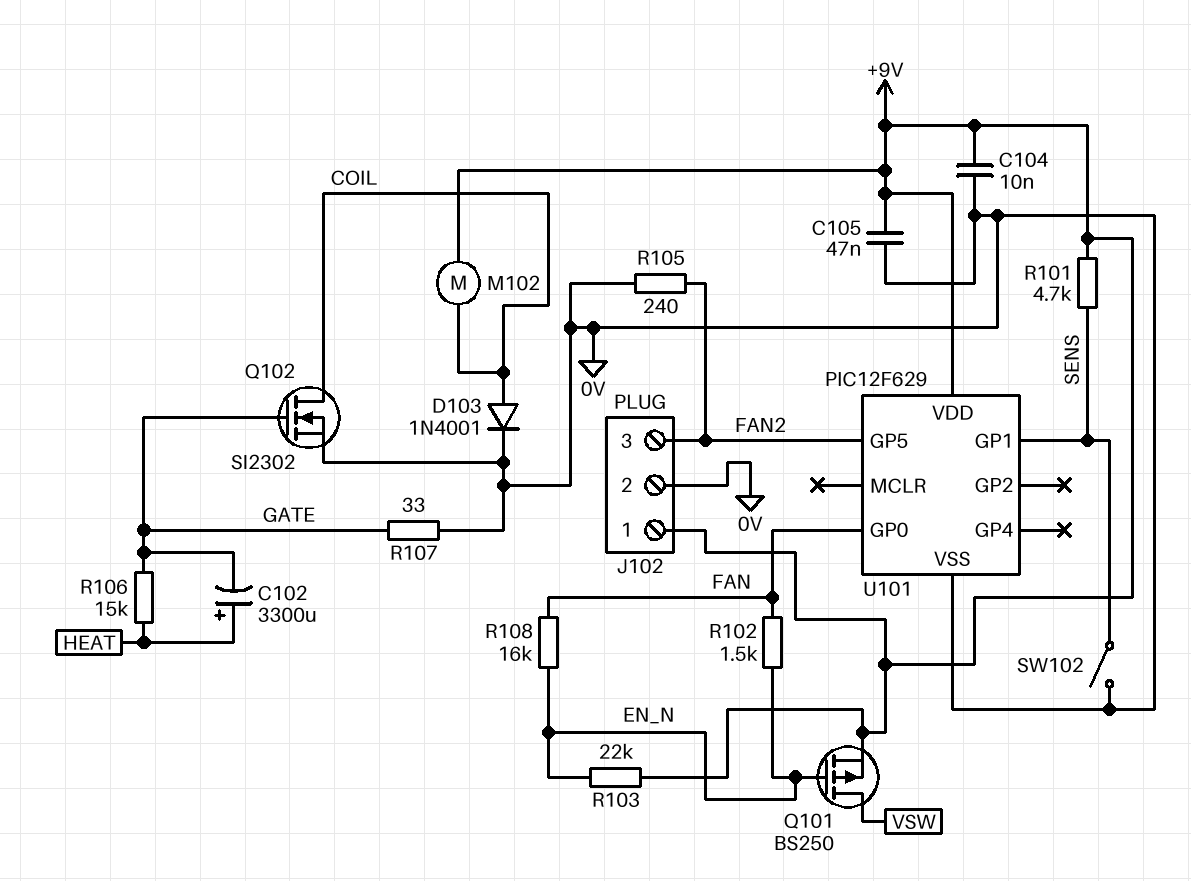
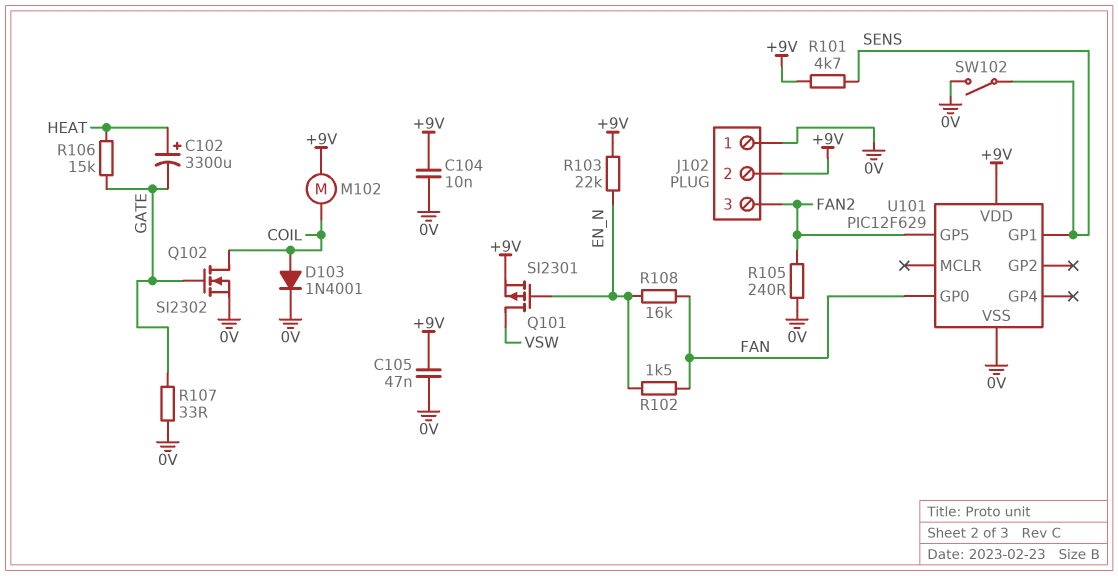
J102 pin 1: +9V -> 0V
J102 pin 2: 0V -> +9V
Q101: PMOS BS250 (G EN_N, D VSW, S +9V) -> PMOS SI2301 (G EN_N, D VSW, S +9V)

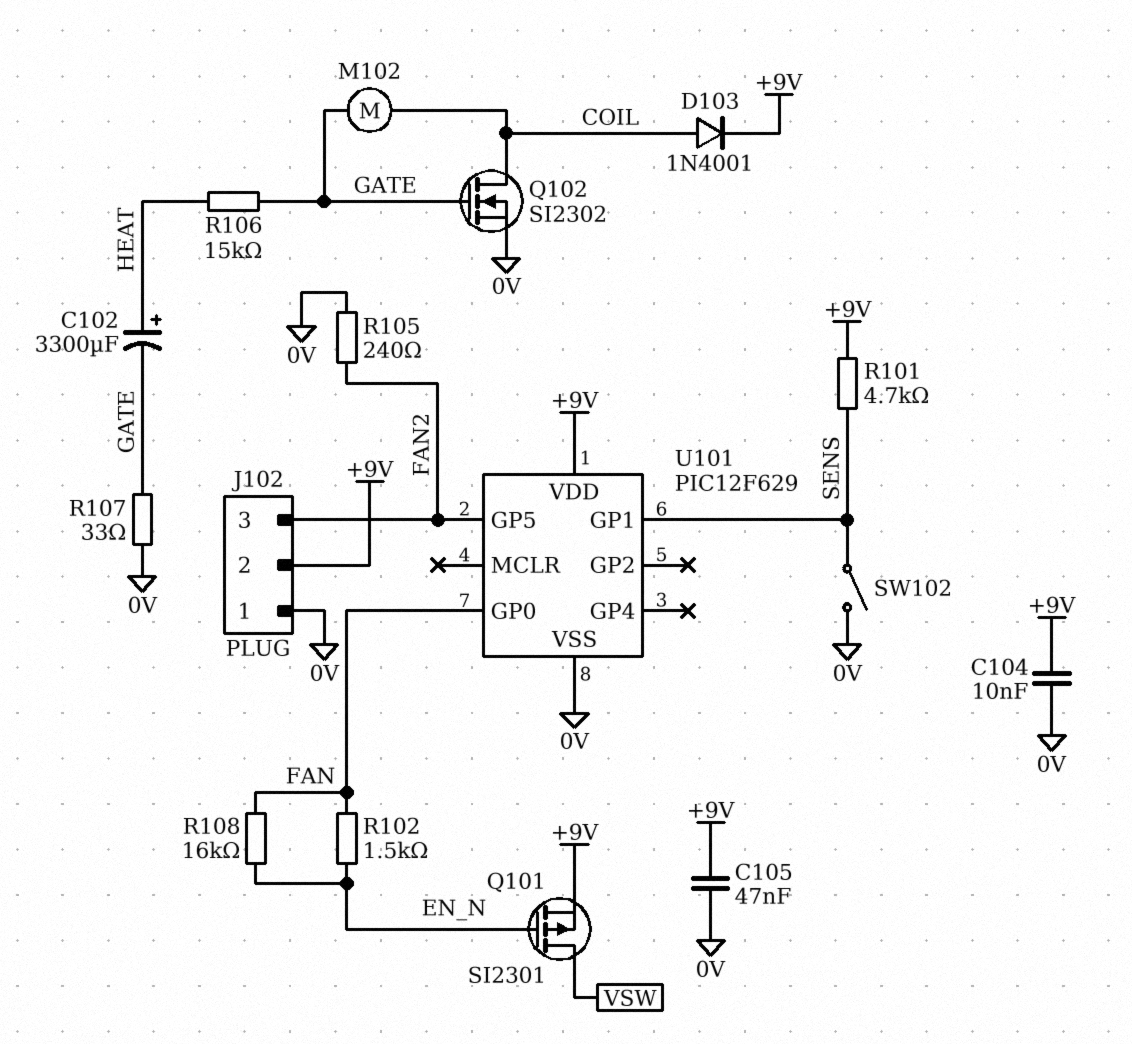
D103: diode 1N4001 (A COIL, K 0V) -> diode 1N4001 (A COIL, K +9V)
M102: motor (+9V, COIL) -> motor (COIL, GATE)
R103: 22k (+9V, EN_N) -> none

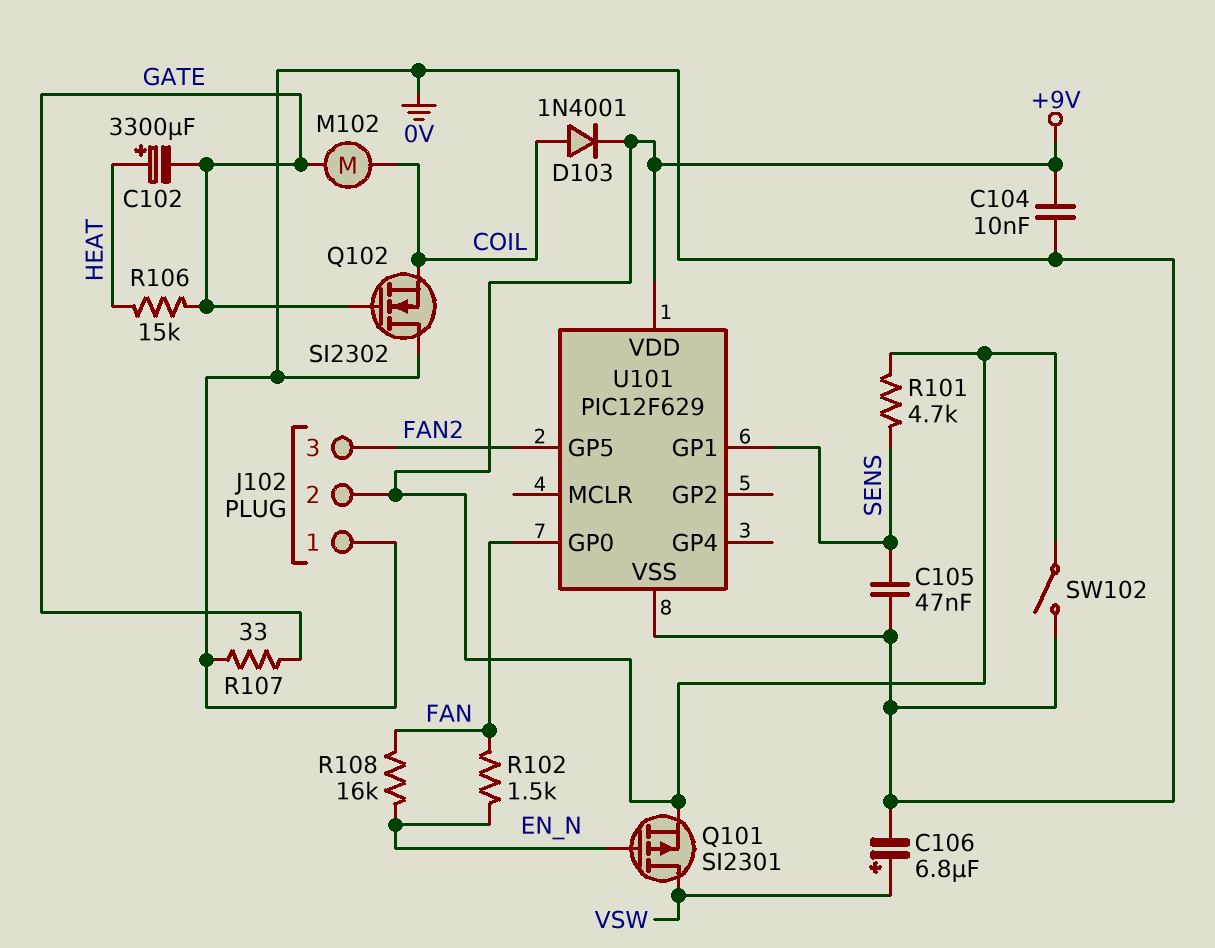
C105: 47nF (+9V, 0V) -> 47nF (0V, SENS)
C106: none -> 6.8uF (plus VSW, minus 0V)
Q102: NMOS SI2302 (G GATE, D COIL, S 0V) -> NMOS SI2302 (G GATE, D 0V, S COIL)
R105: 240 (0V, FAN2) -> none
SW102: switch (0V, SENS) -> switch (+9V, 0V)

